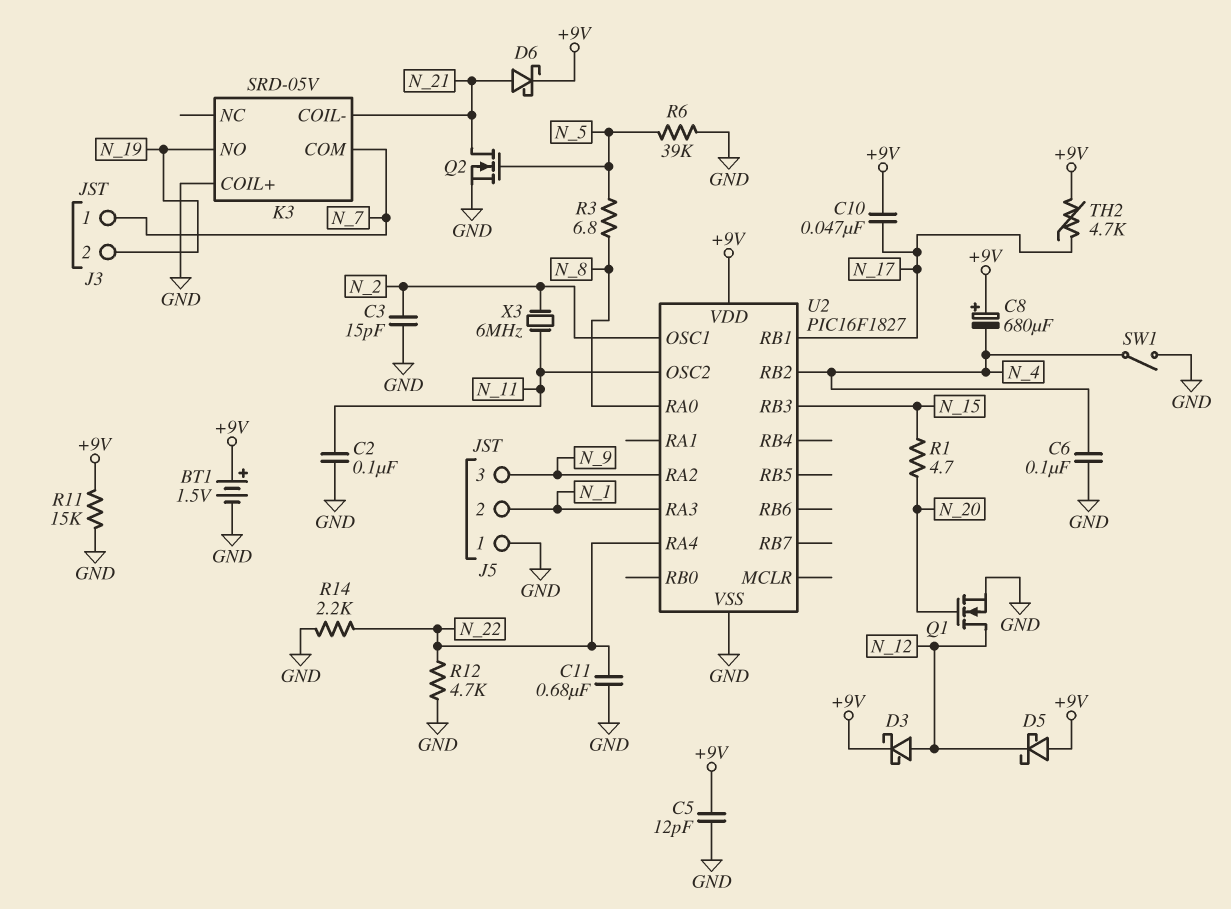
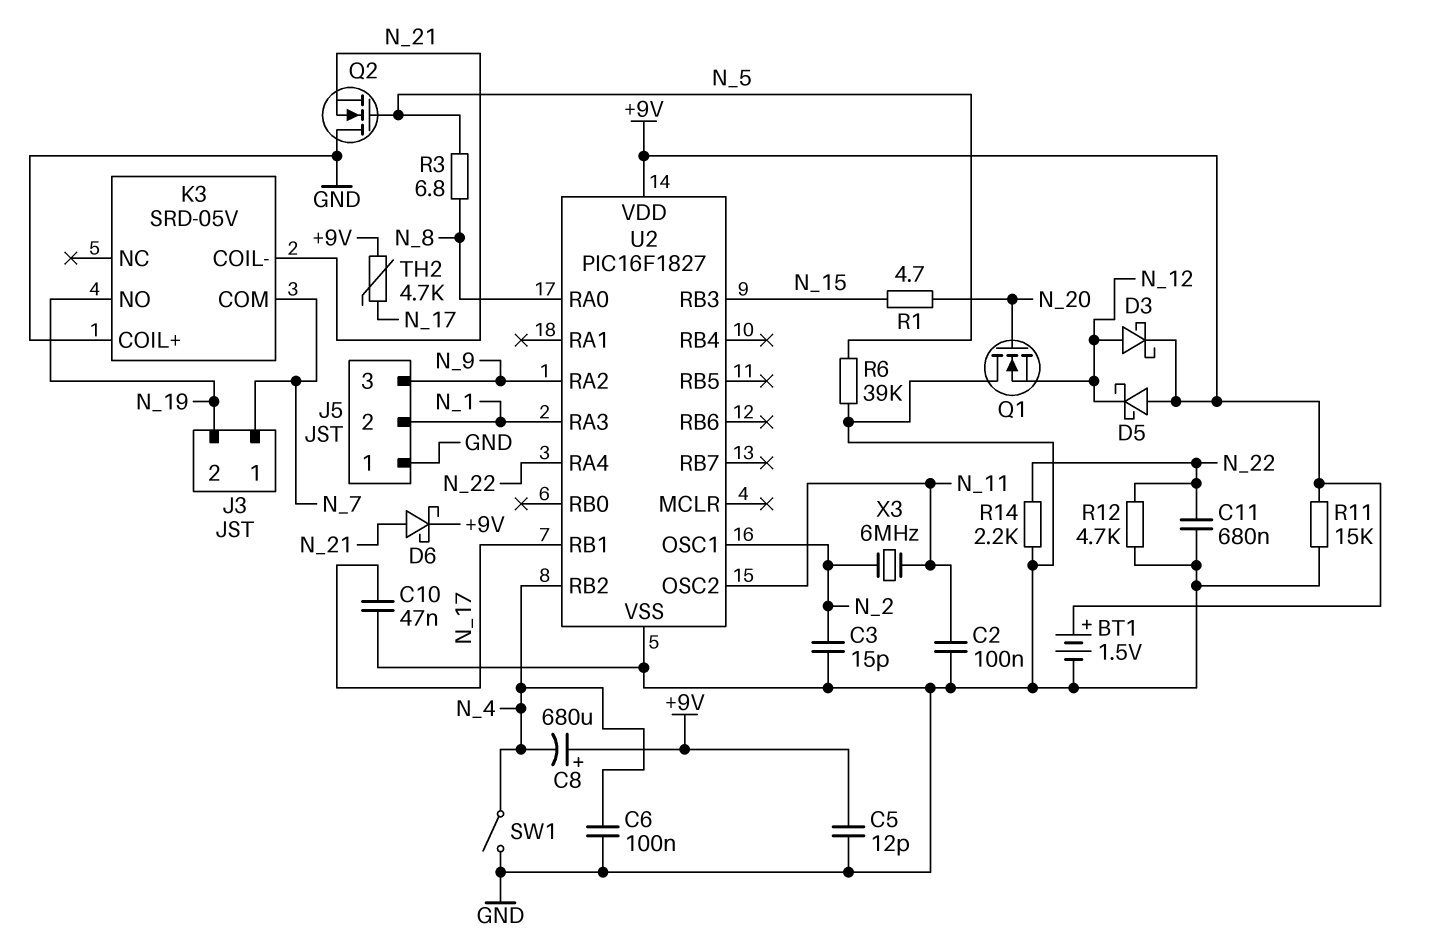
C10: 47nF (+9V, N_17) -> 47nF (GND, N_17)
Q1: NMOS (G N_20, D N_12, S GND) -> NMOS (G N_20, D GND, S N_12)
Q2: NMOS (G N_5, D N_21, S GND) -> NMOS (G N_5, D GND, S N_21)

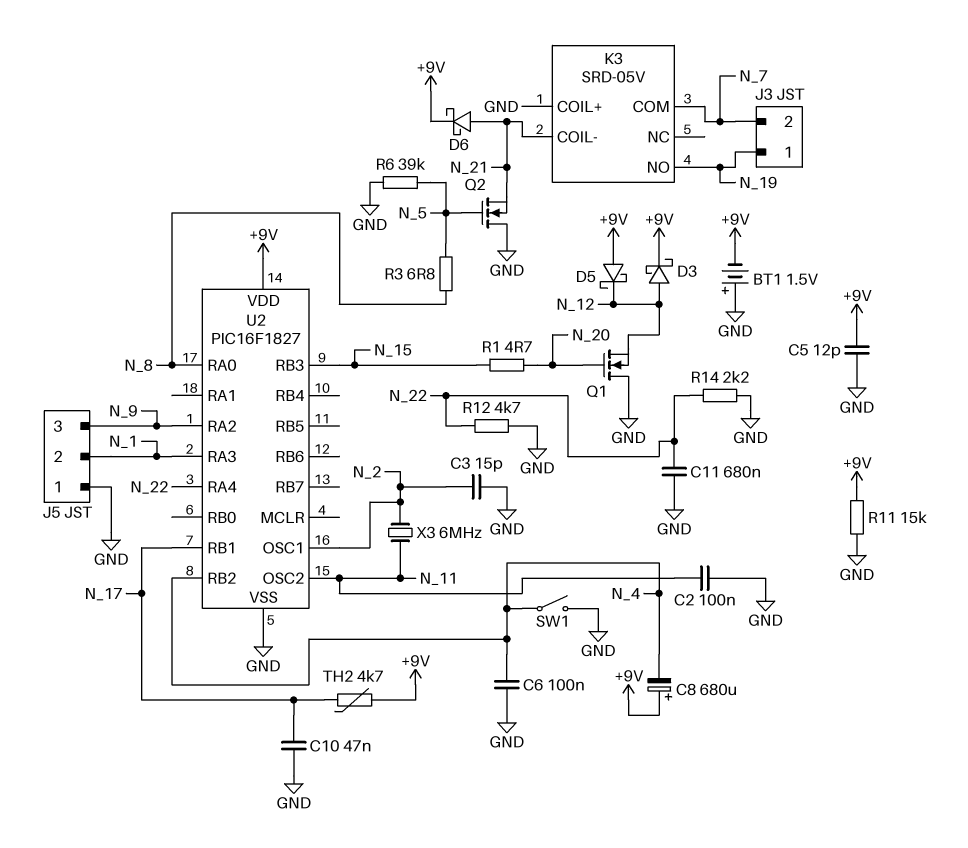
BT1: 1.5V (plus +9V, minus GND) -> 1.5V (plus GND, minus +9V)
J3 pin 1: N_7 -> N_19
J3 pin 2: N_19 -> N_7

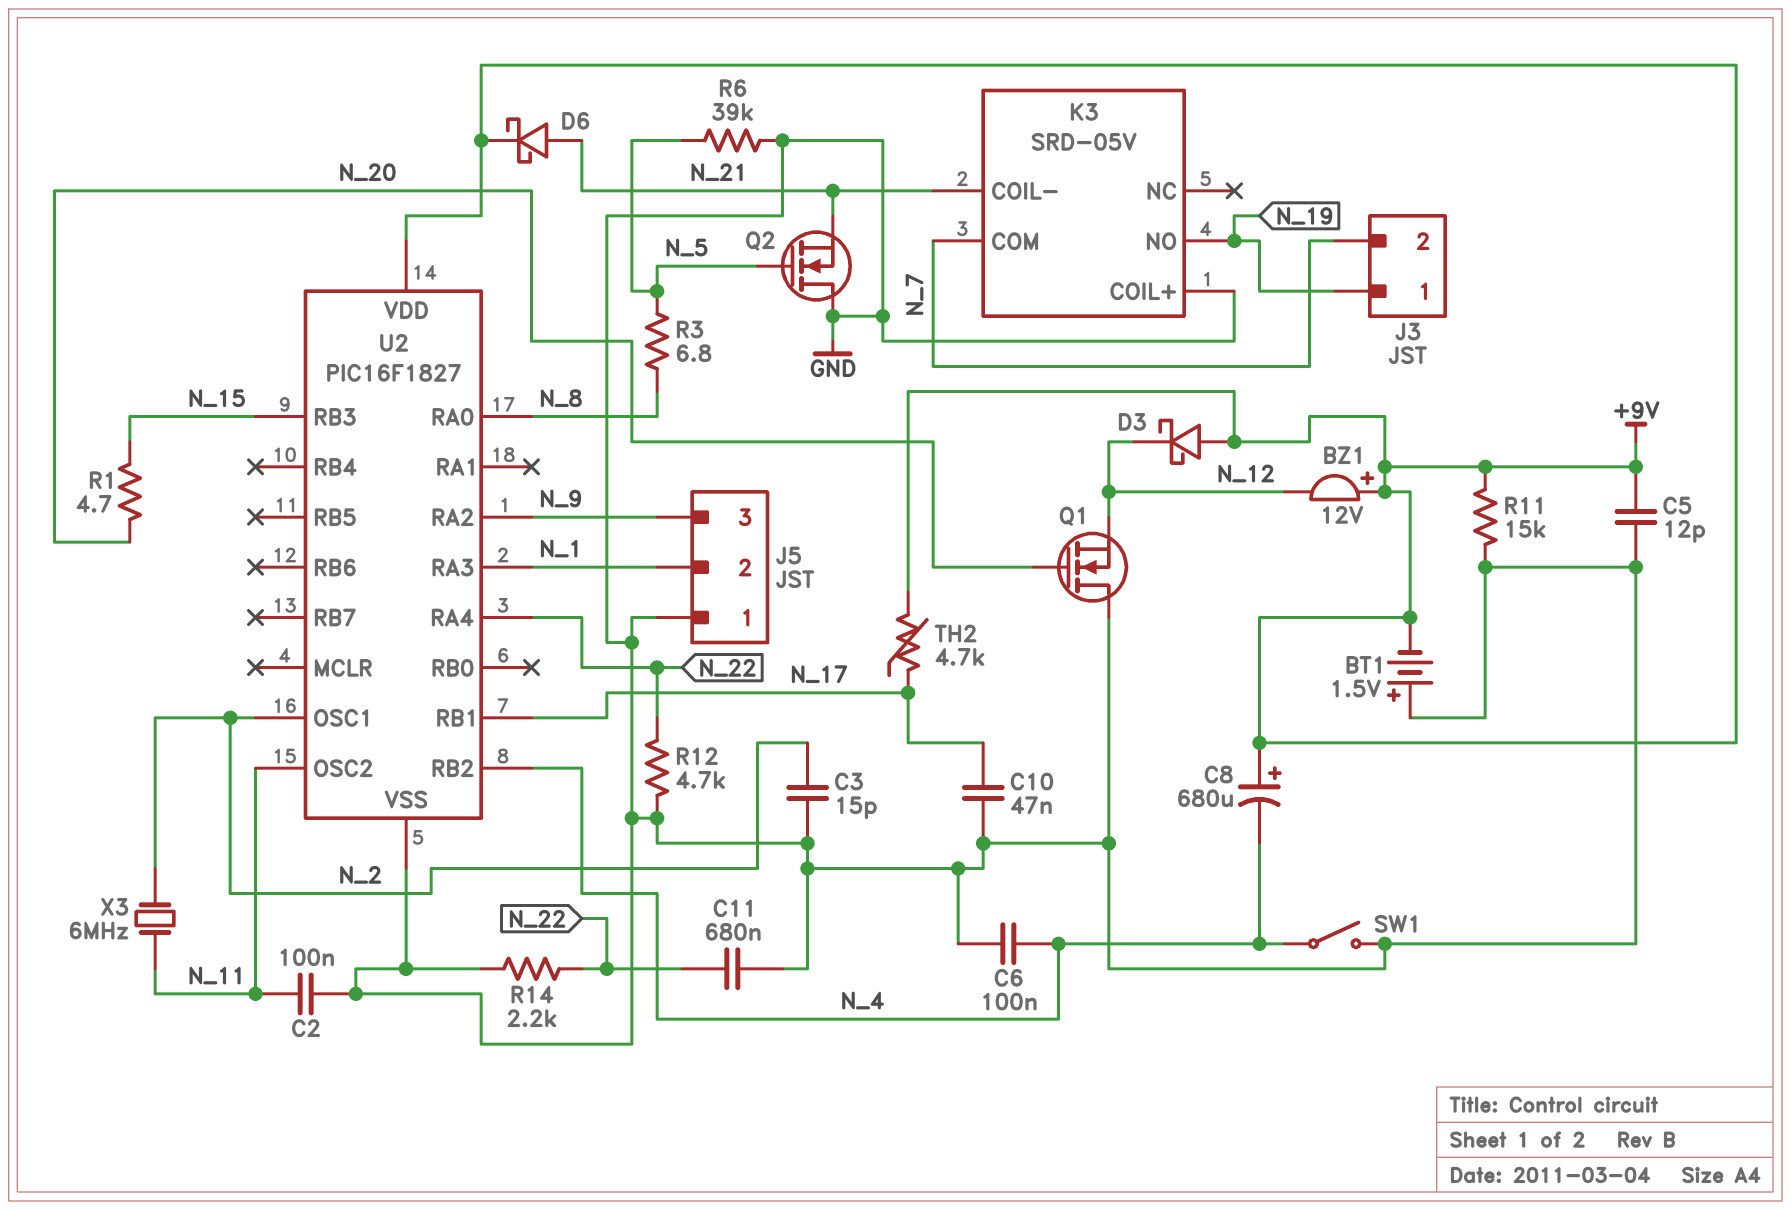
BZ1: none -> buzzer 12V (plus +9V, minus N_12)
D3: schottky (A N_12, K +9V) -> schottky (A +9V, K N_12)
D5: schottky (A +9V, K N_12) -> none

